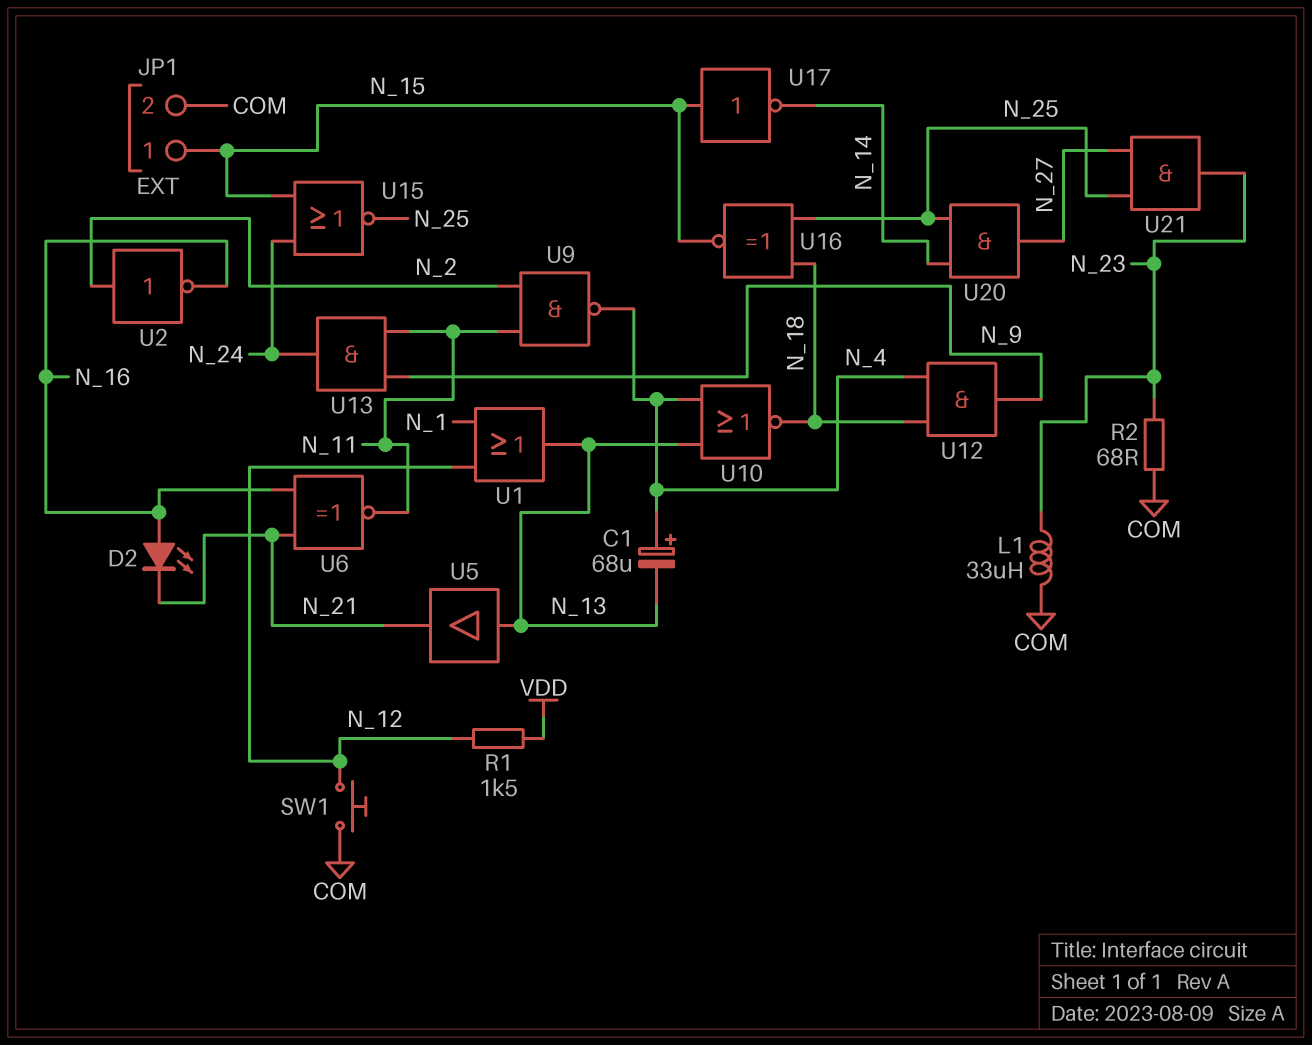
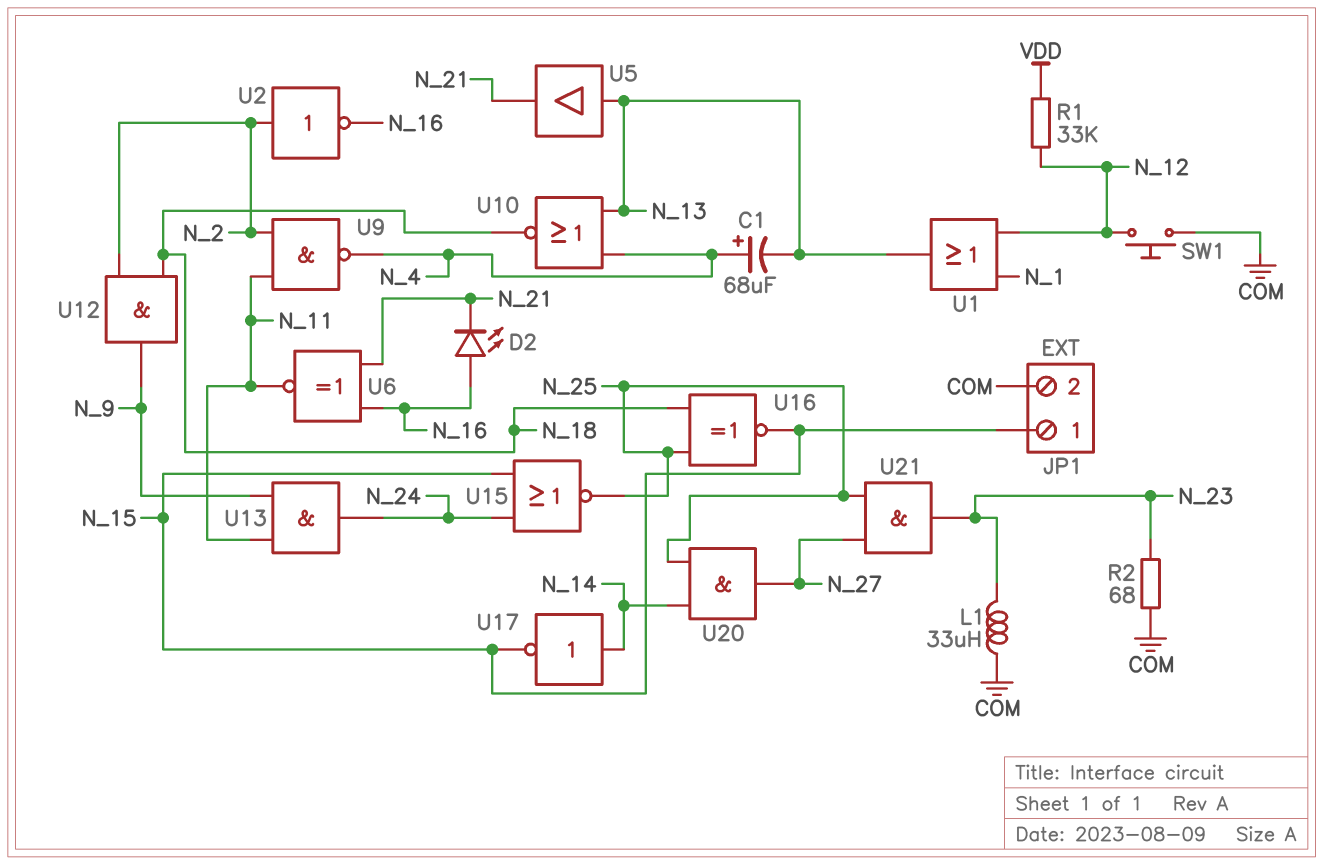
R1: 1.5k (N_12, VDD) -> 33k (N_12, VDD)
U12: AND (in N_4, in N_18, out N_9) -> AND (in N_2, in N_18, out N_9)
U17: NOT (in N_15, out N_14) -> NOT (in N_14, out N_15)

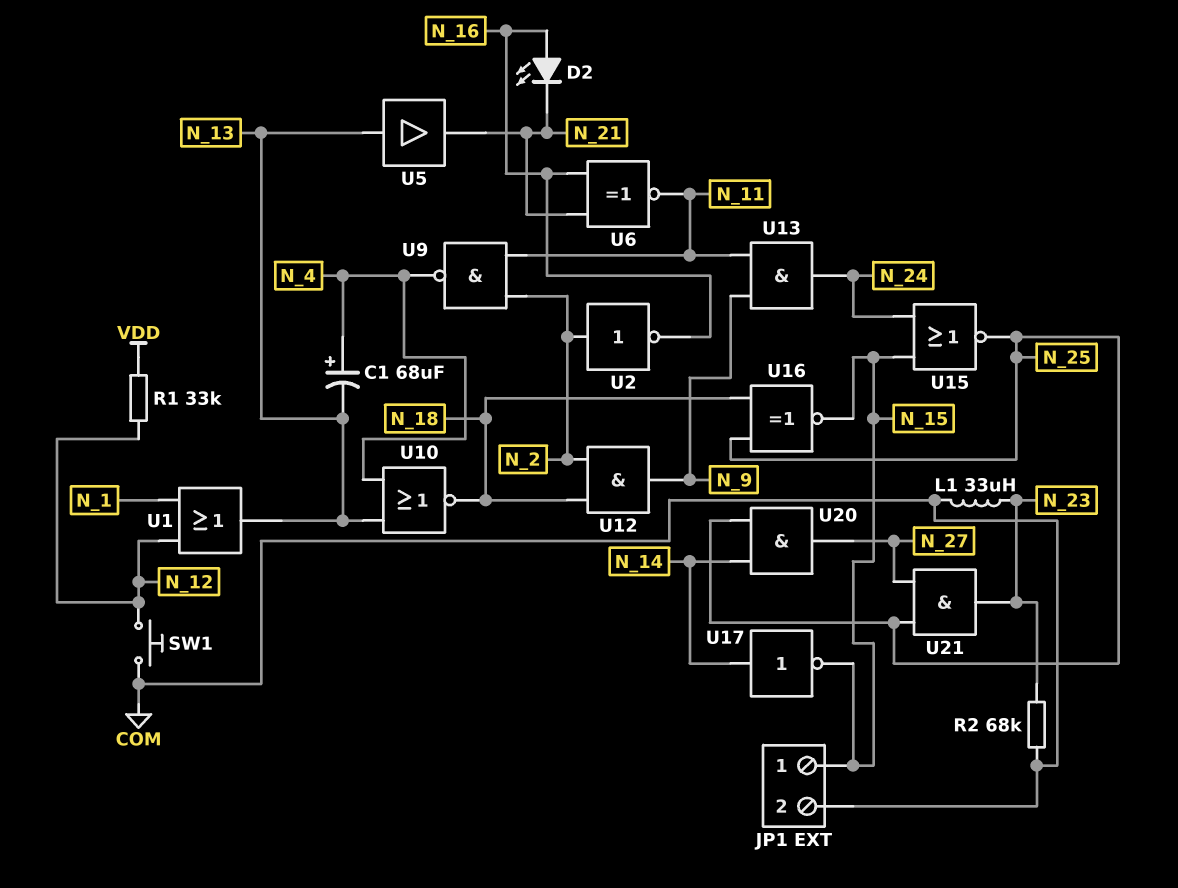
R2: 68 (COM, N_23) -> 68k (COM, N_23)

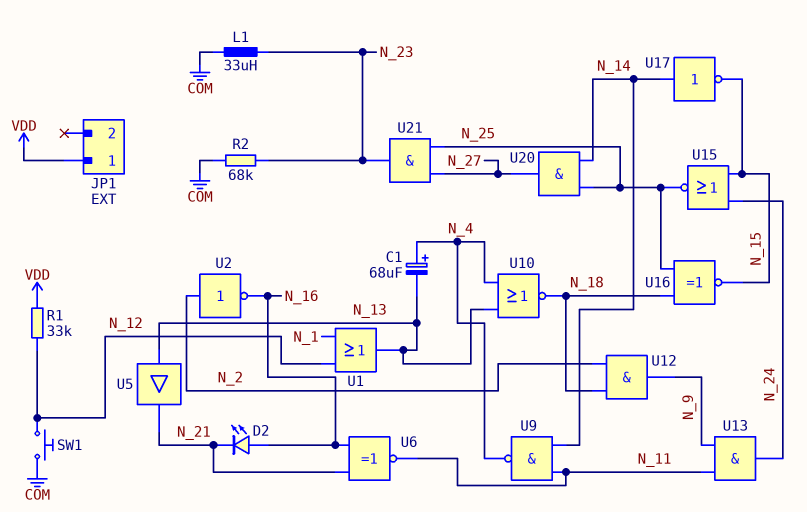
JP1 pin 1: N_15 -> VDD
JP1 pin 2: COM -> none
U9: NAND (in N_2, in N_11, out N_4) -> NAND (in N_11, in N_14, out N_4)

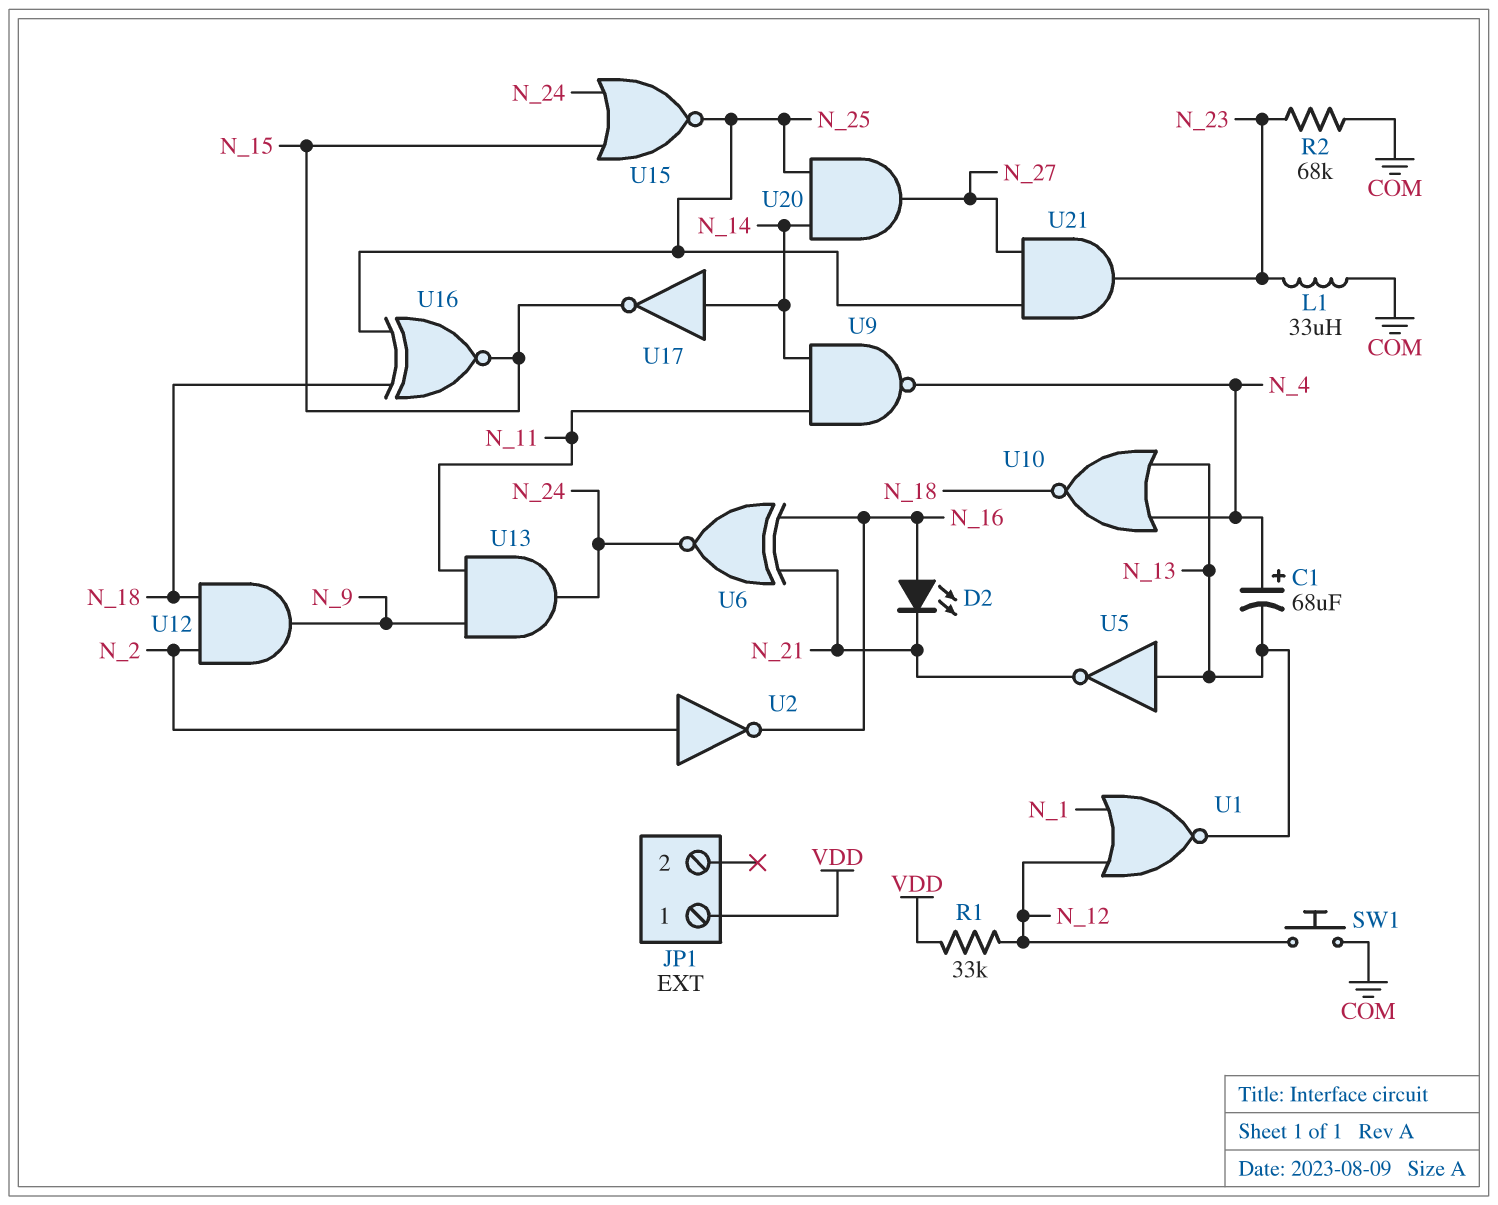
U1: OR (in N_1, in N_12, out N_13) -> NOR (in N_1, in N_12, out N_13)
U5: buffer (in N_13, out N_21) -> NOT (in N_13, out N_21)
U6: XNOR (in N_16, in N_21, out N_11) -> XNOR (in N_16, in N_21, out N_24)

